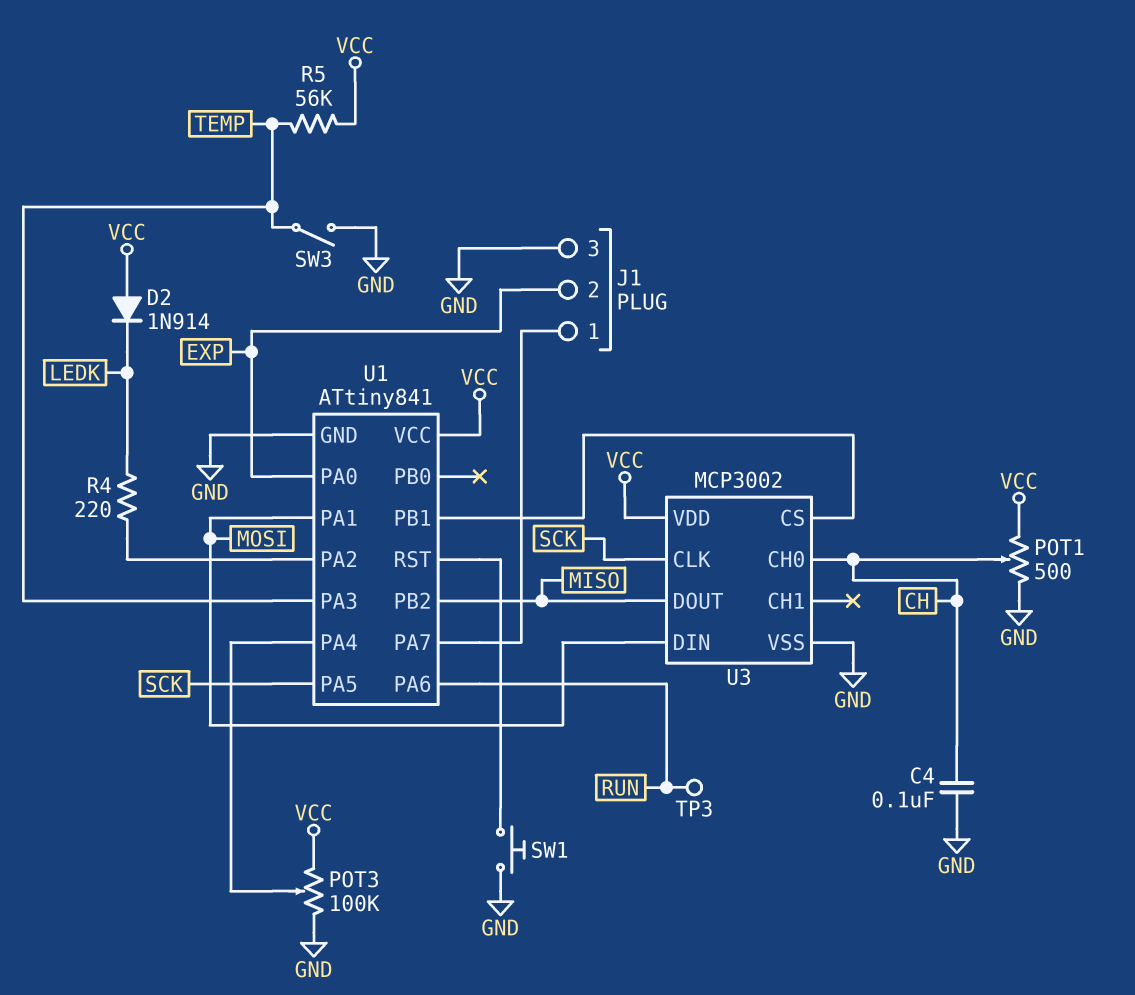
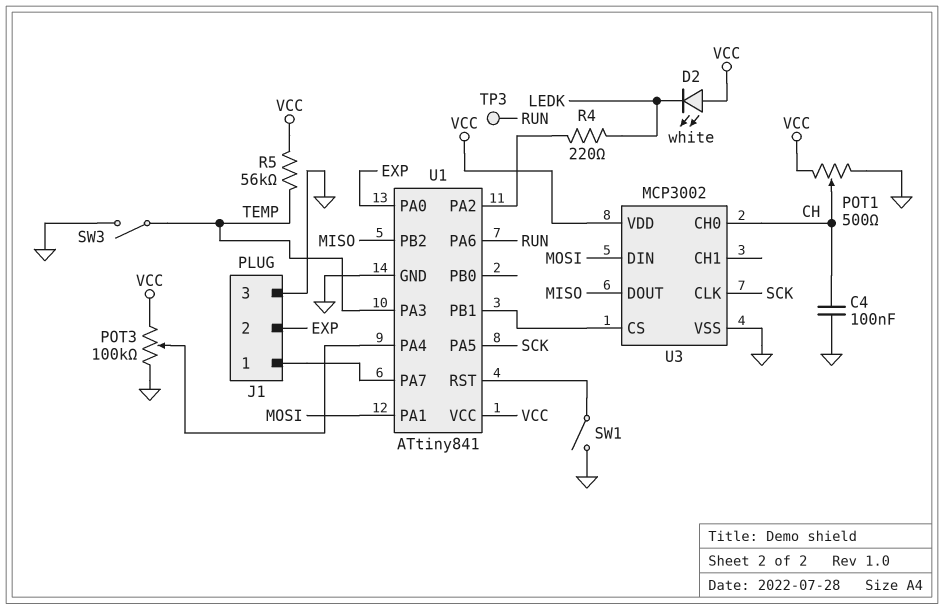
D2: diode 1N914 (A VCC, K LEDK) -> LED white (A VCC, K LEDK)
SW1: button (GND, U1/RST) -> switch (GND, U1/RST)

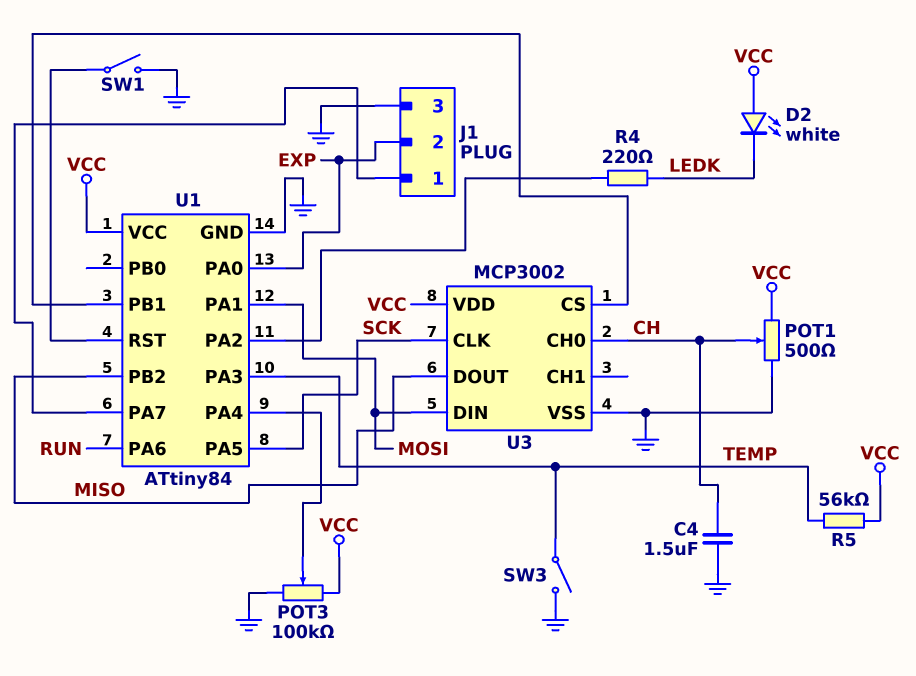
C4: 100nF (CH, GND) -> 1.5uF (CH, GND)
TP3: test point (RUN) -> none
U1: ATtiny841 -> ATtiny84

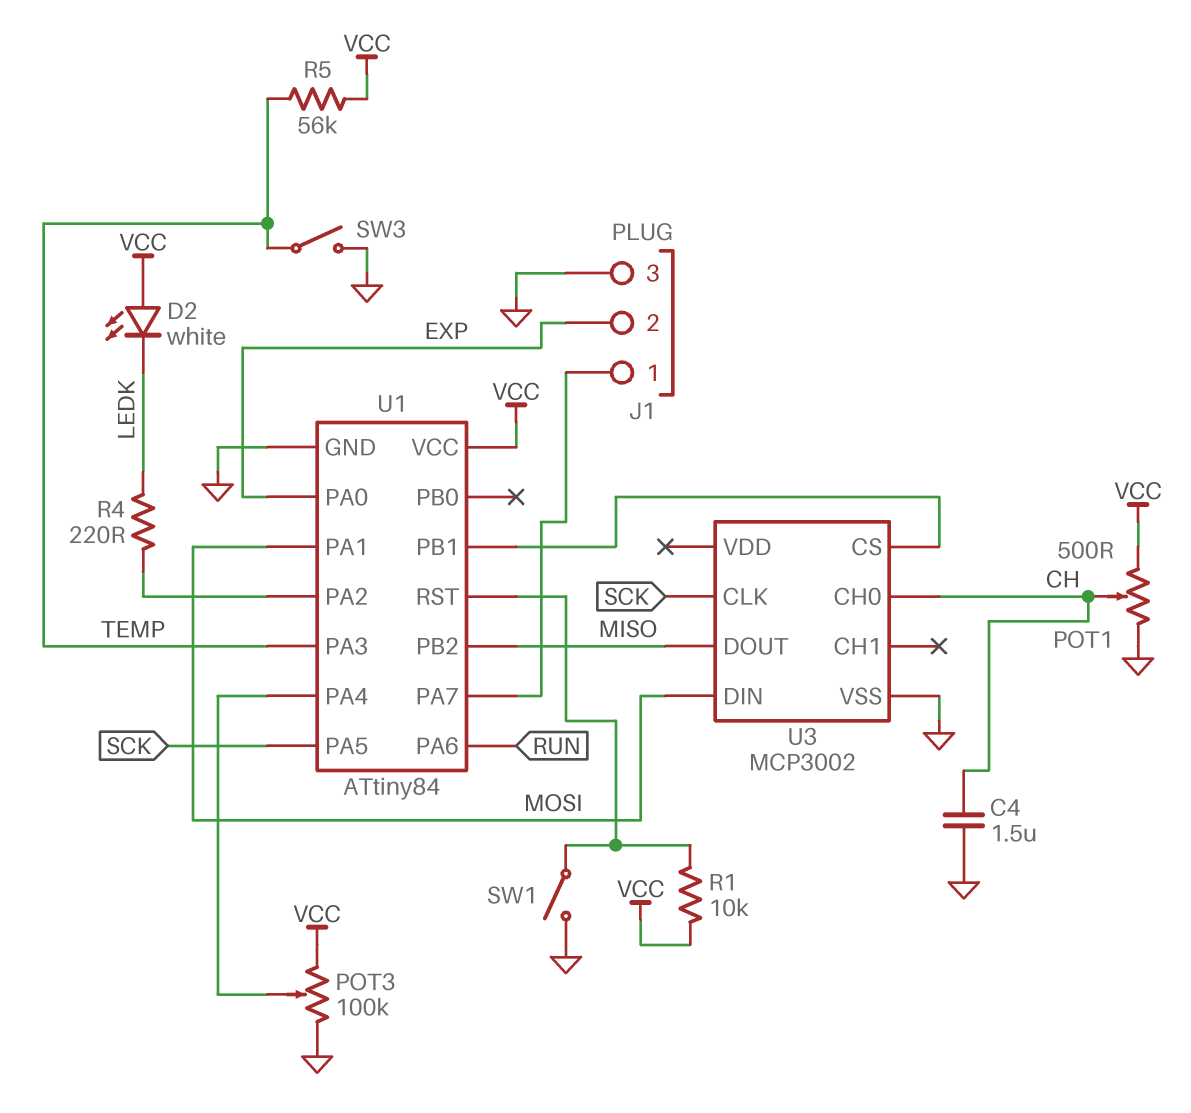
R1: none -> 10k (U1/RST, VCC)
U3 pin VDD: VCC -> none

